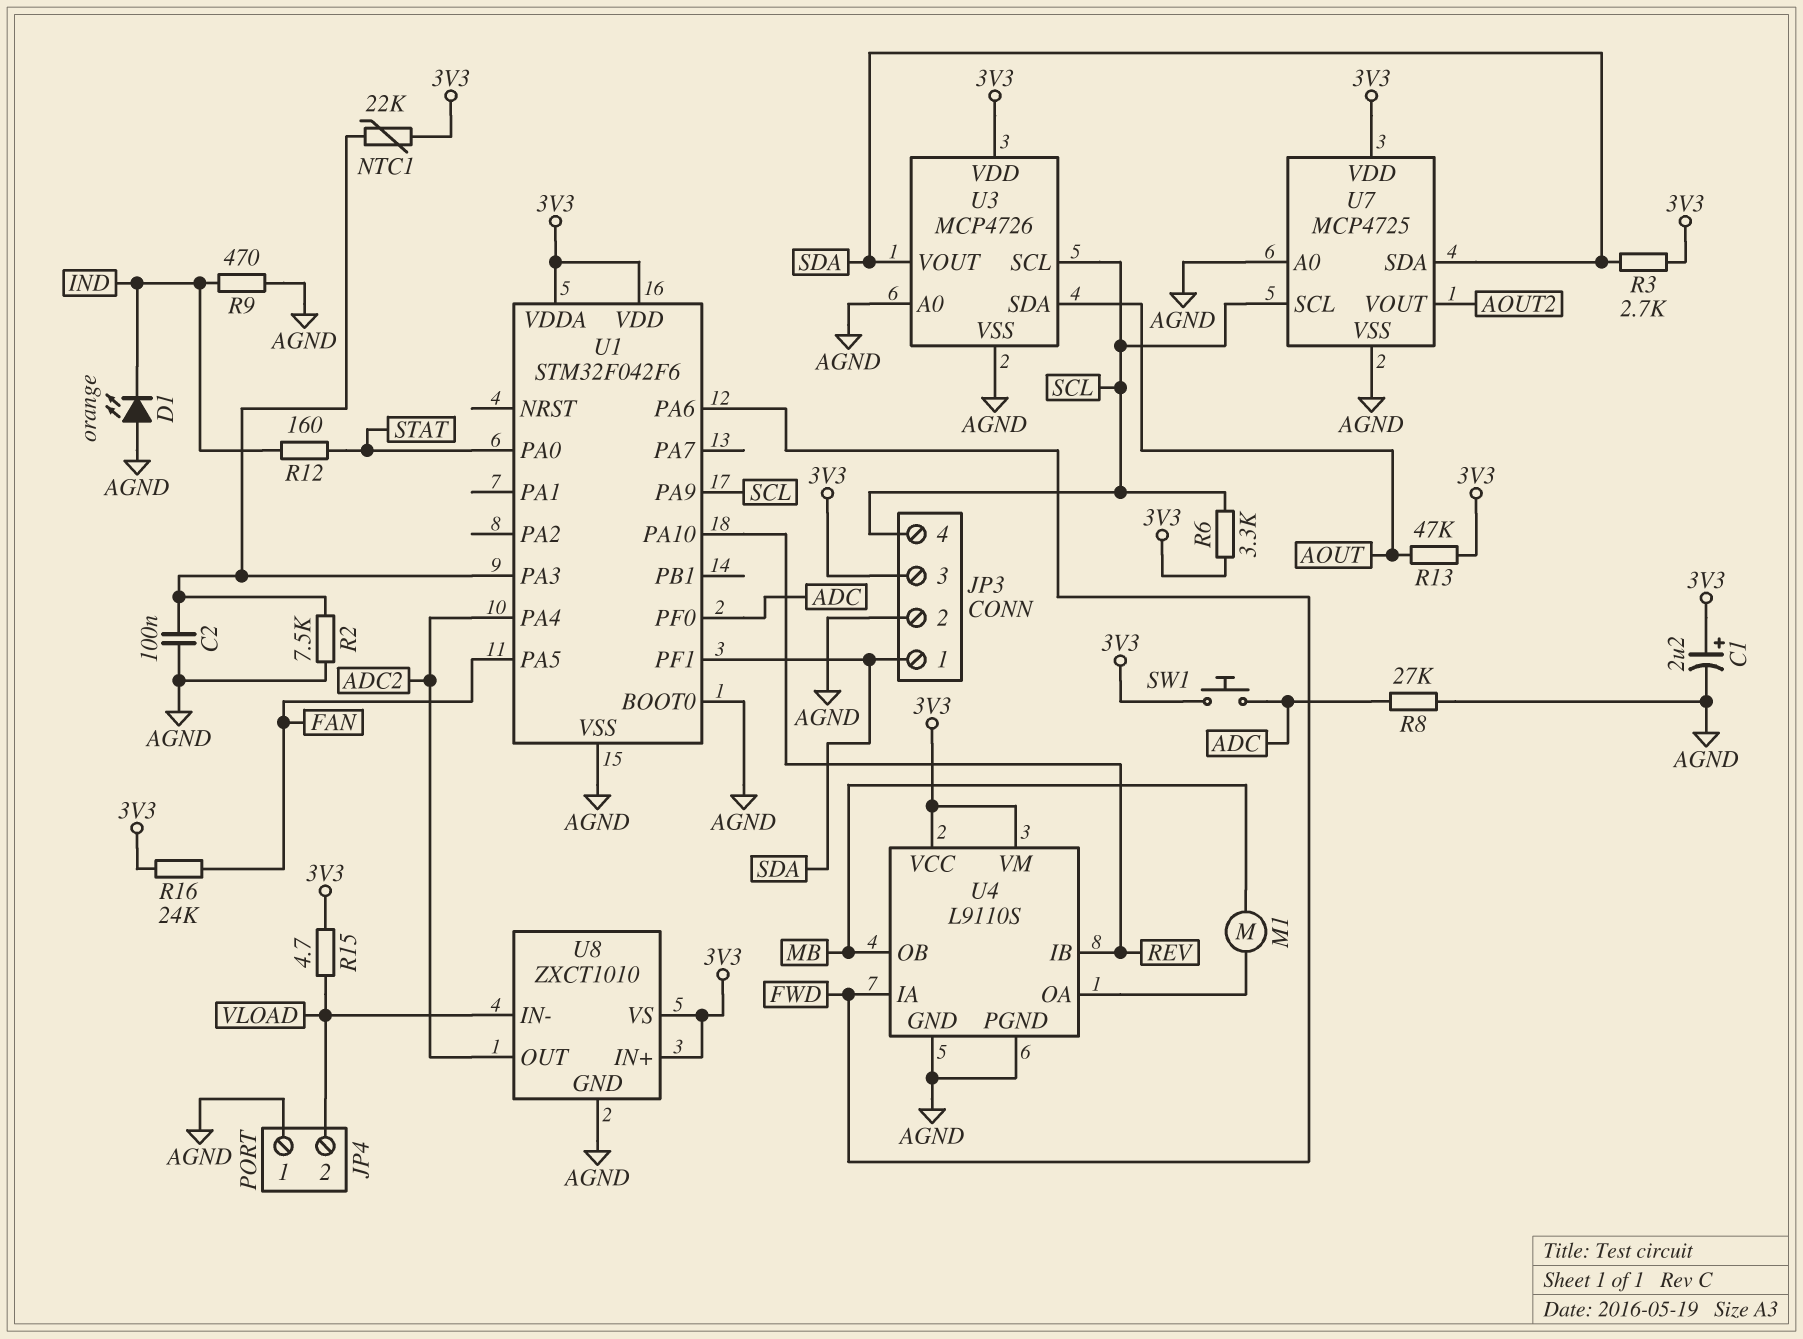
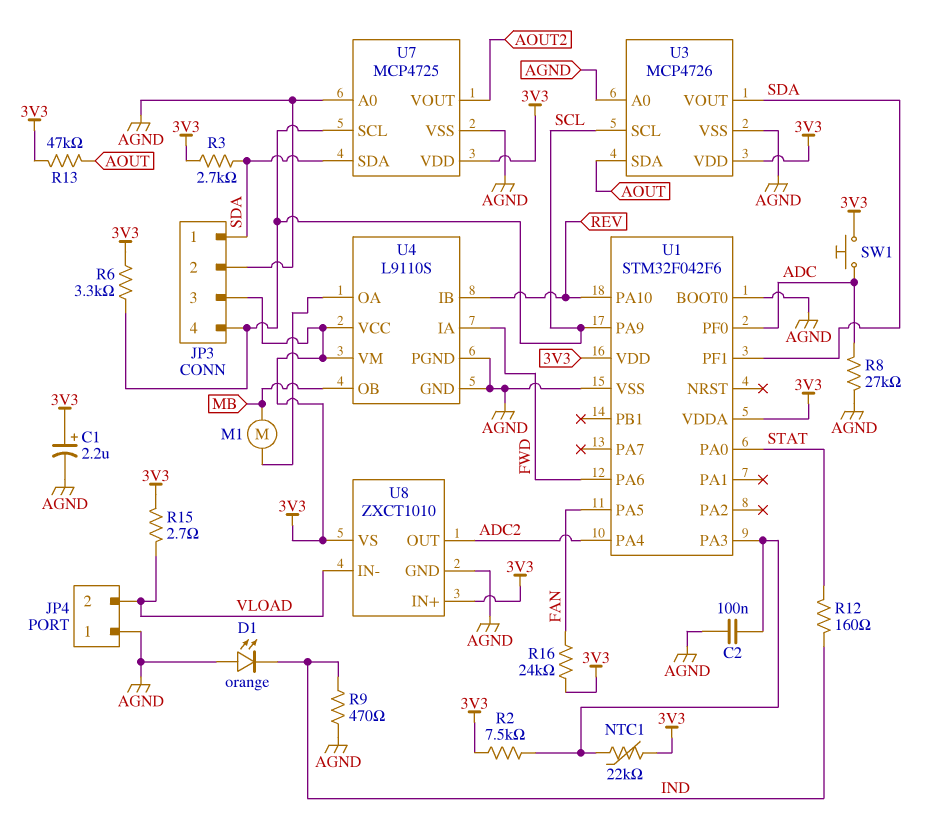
R2: 7.5k (AGND, U1/PA3) -> 7.5k (3V3, U1/PA3)
R15: 4.7 (3V3, VLOAD) -> 2.7 (3V3, VLOAD)

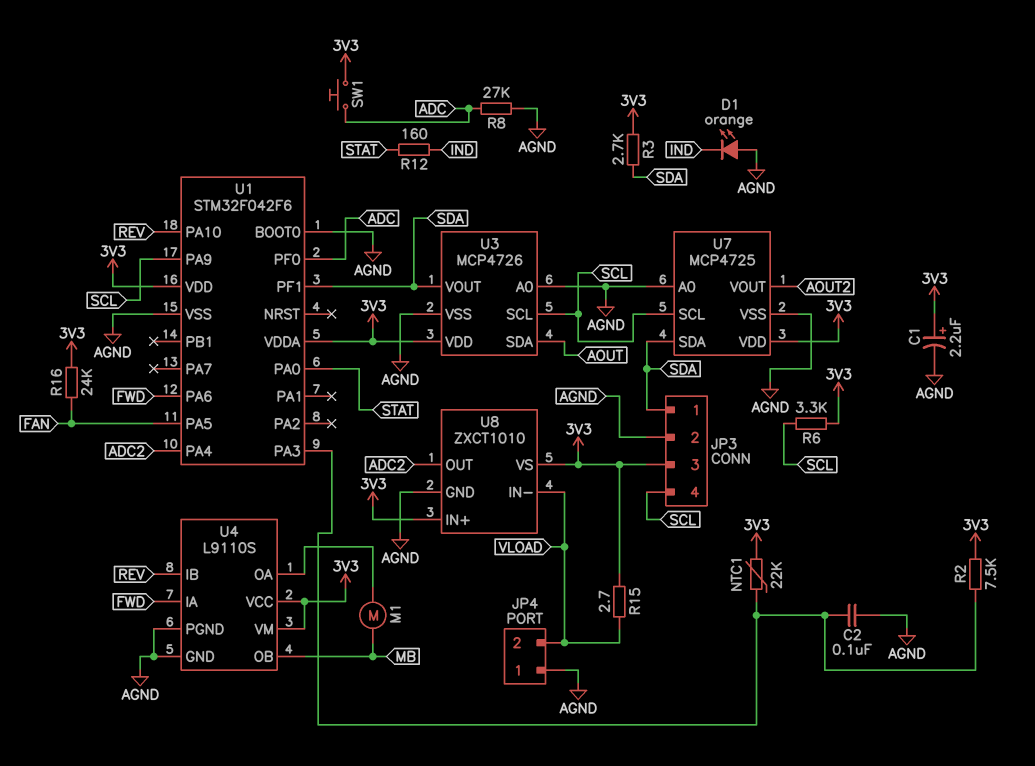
R9: 470 (AGND, IND) -> none
R13: 47k (3V3, AOUT) -> none

